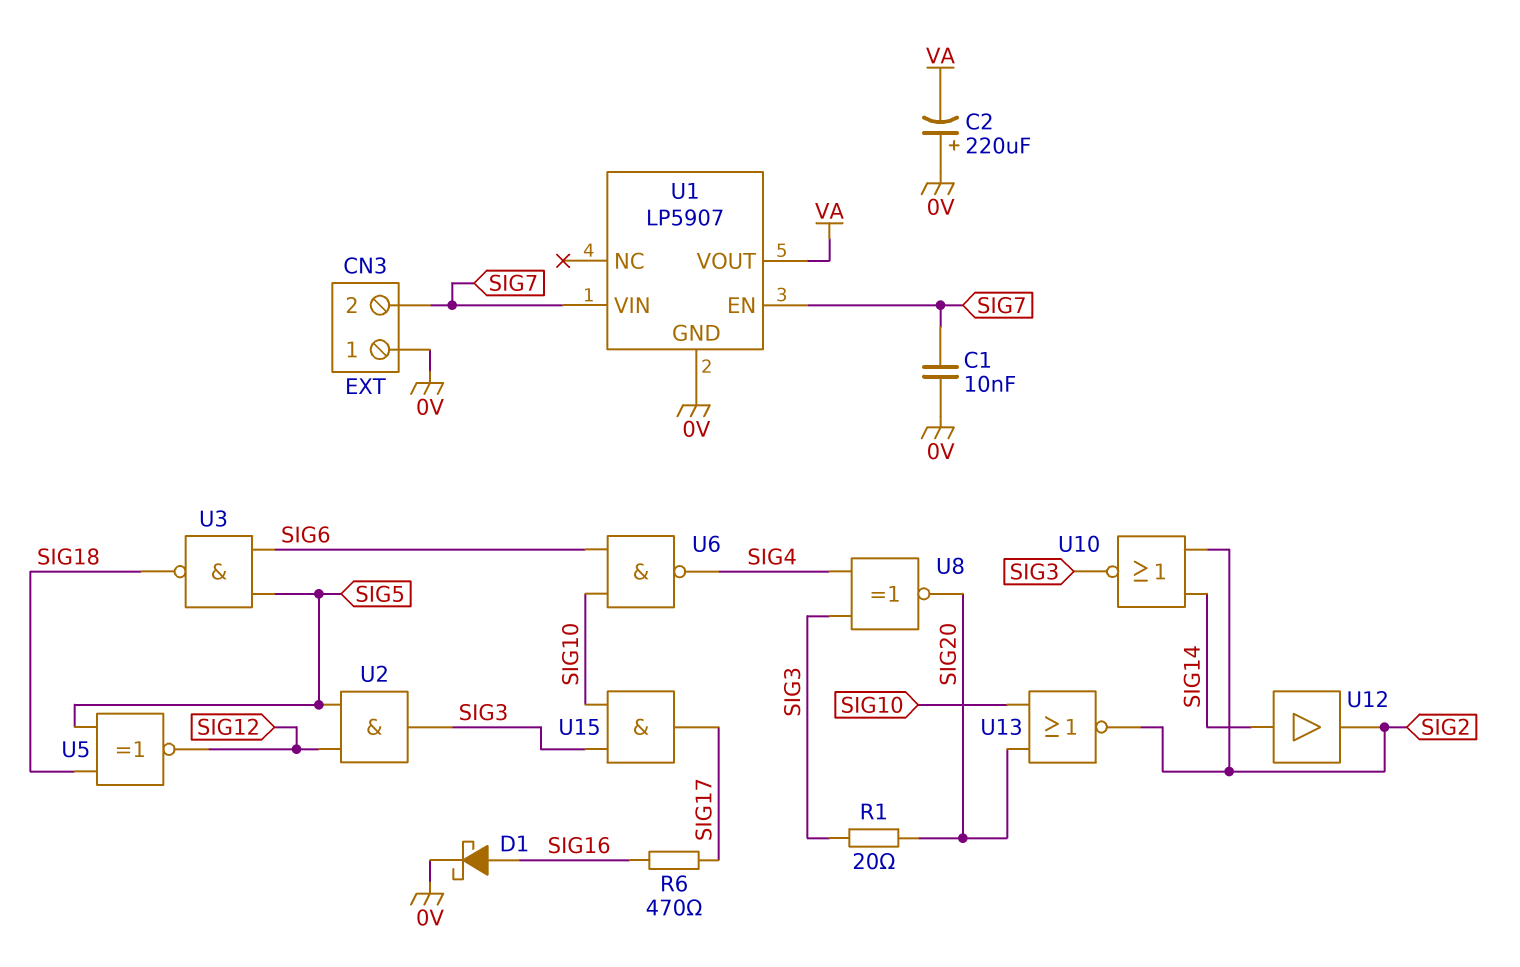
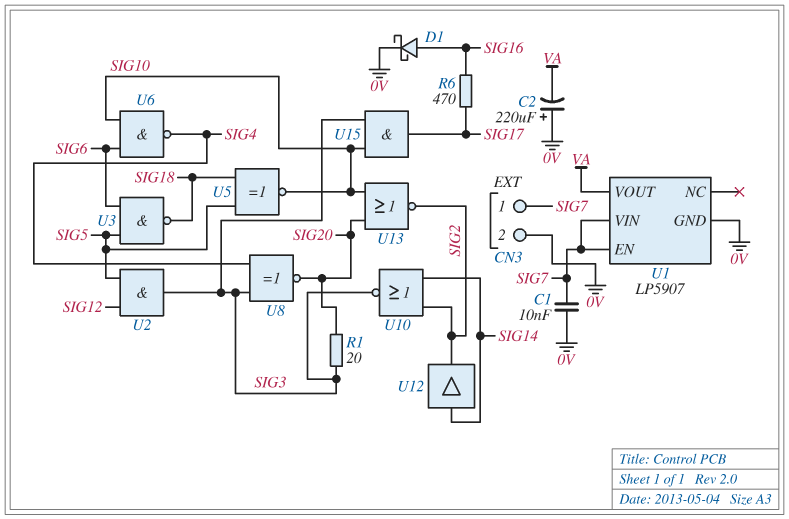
CN3 pin 1: 0V -> SIG7
CN3 pin 2: SIG7 -> 0V
U5: XNOR (in SIG5, in SIG18, out SIG12) -> XNOR (in SIG5, in SIG18, out SIG10)

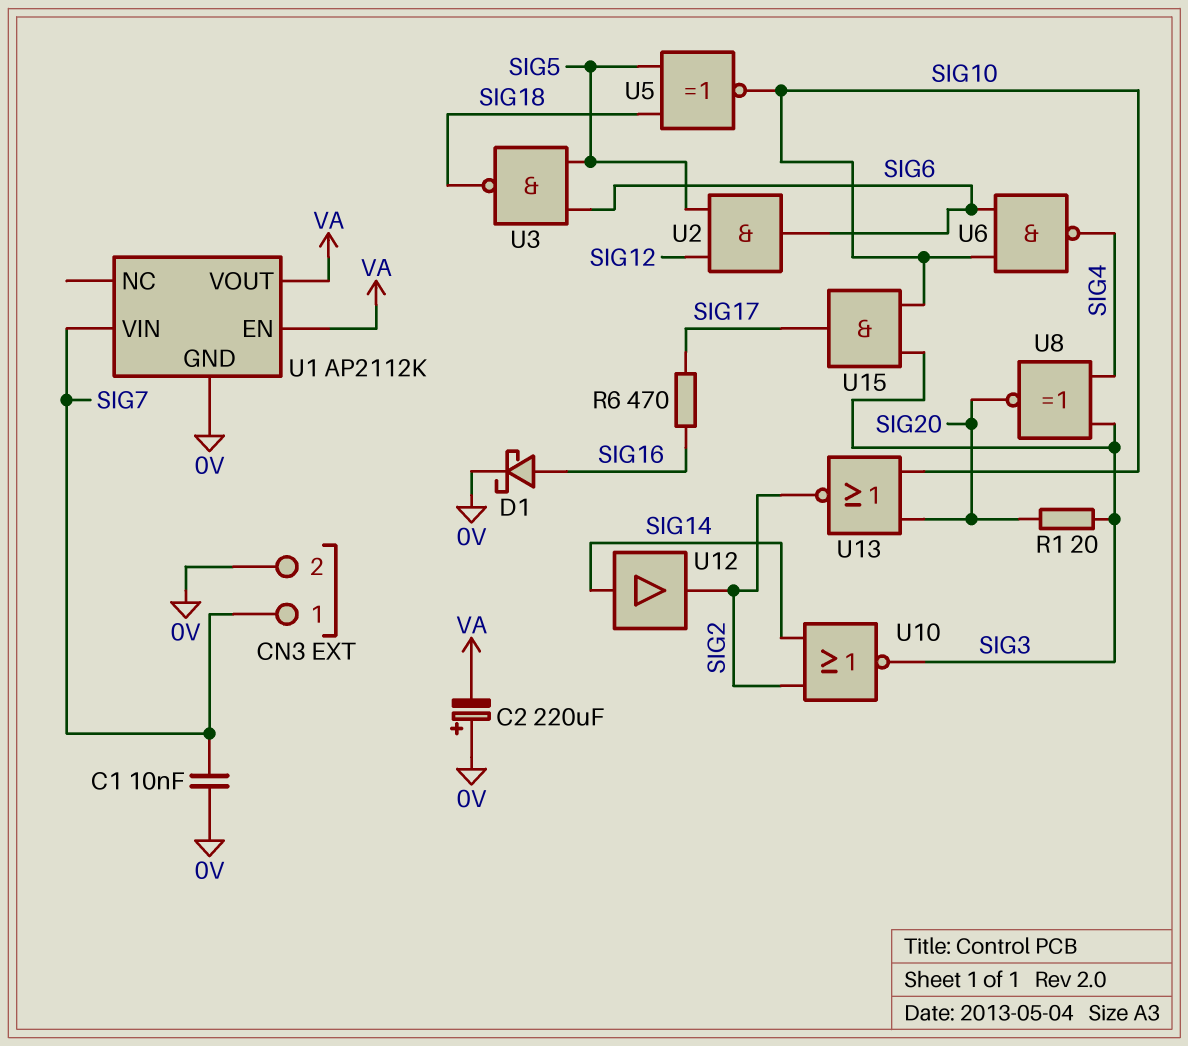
U1: LP5907 -> AP2112K
U1 pin EN: SIG7 -> VA
U2: AND (in SIG5, in SIG12, out SIG3) -> AND (in SIG5, in SIG12, out SIG6)

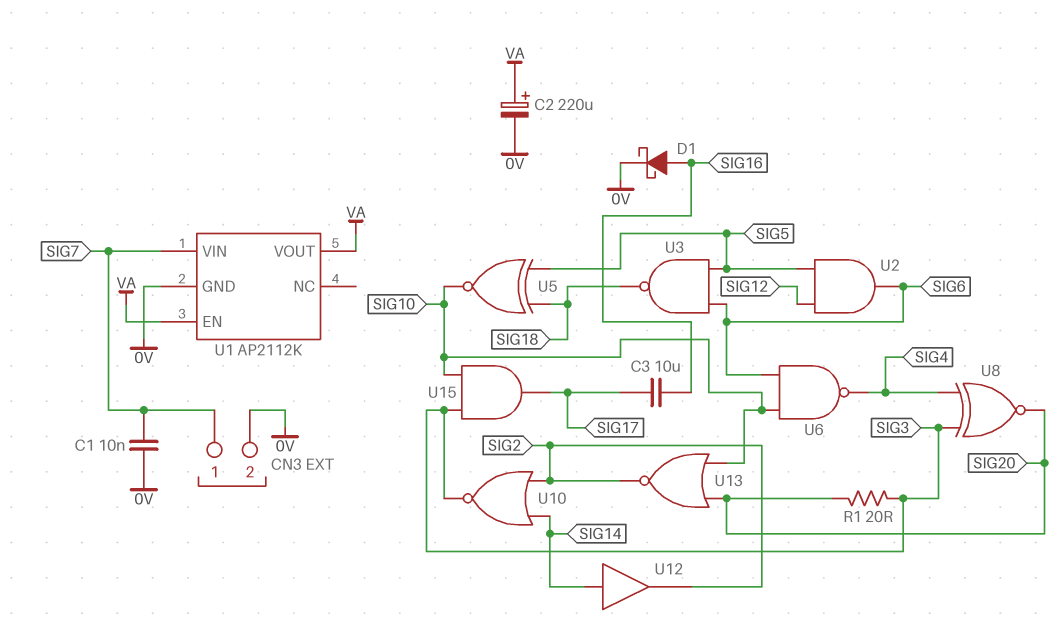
C2: 220uF (plus 0V, minus VA) -> 220uF (plus VA, minus 0V)
C3: none -> 10uF (SIG16, SIG17)
R6: 470 (SIG16, SIG17) -> none

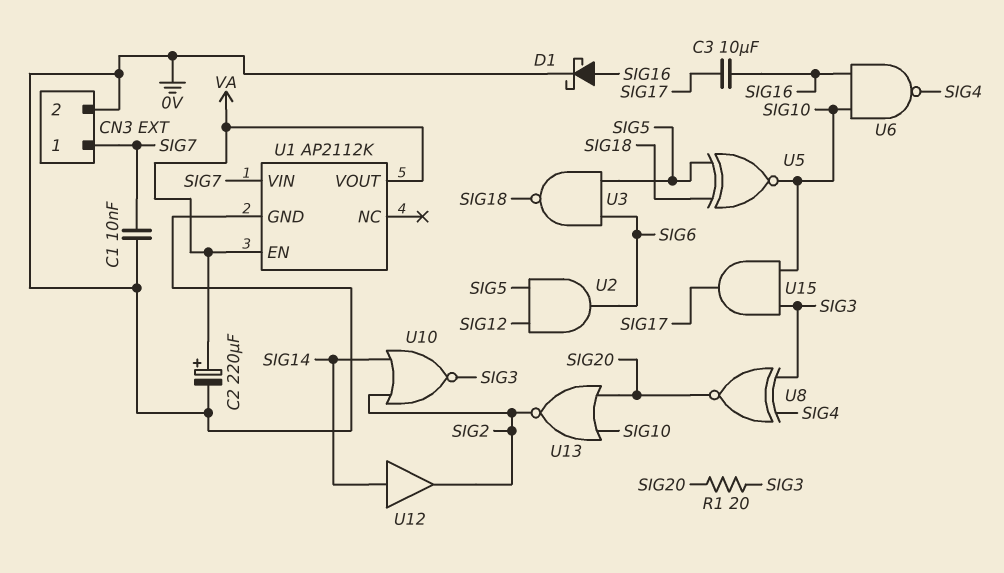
U6: NAND (in SIG6, in SIG10, out SIG4) -> NAND (in SIG10, in SIG16, out SIG4)

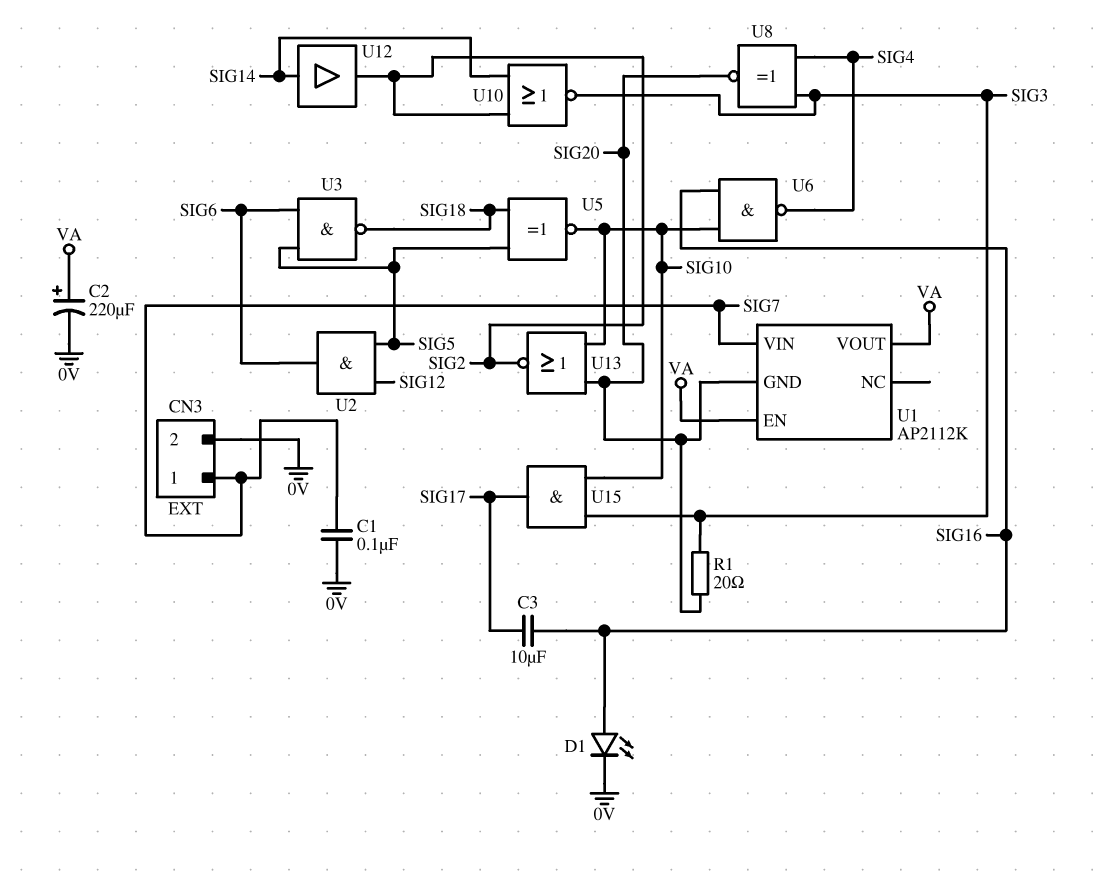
C1: 10nF (0V, SIG7) -> 100nF (0V, SIG7)
D1: schottky (A SIG16, K 0V) -> LED (A SIG16, K 0V)
U1 pin GND: 0V -> SIG20

